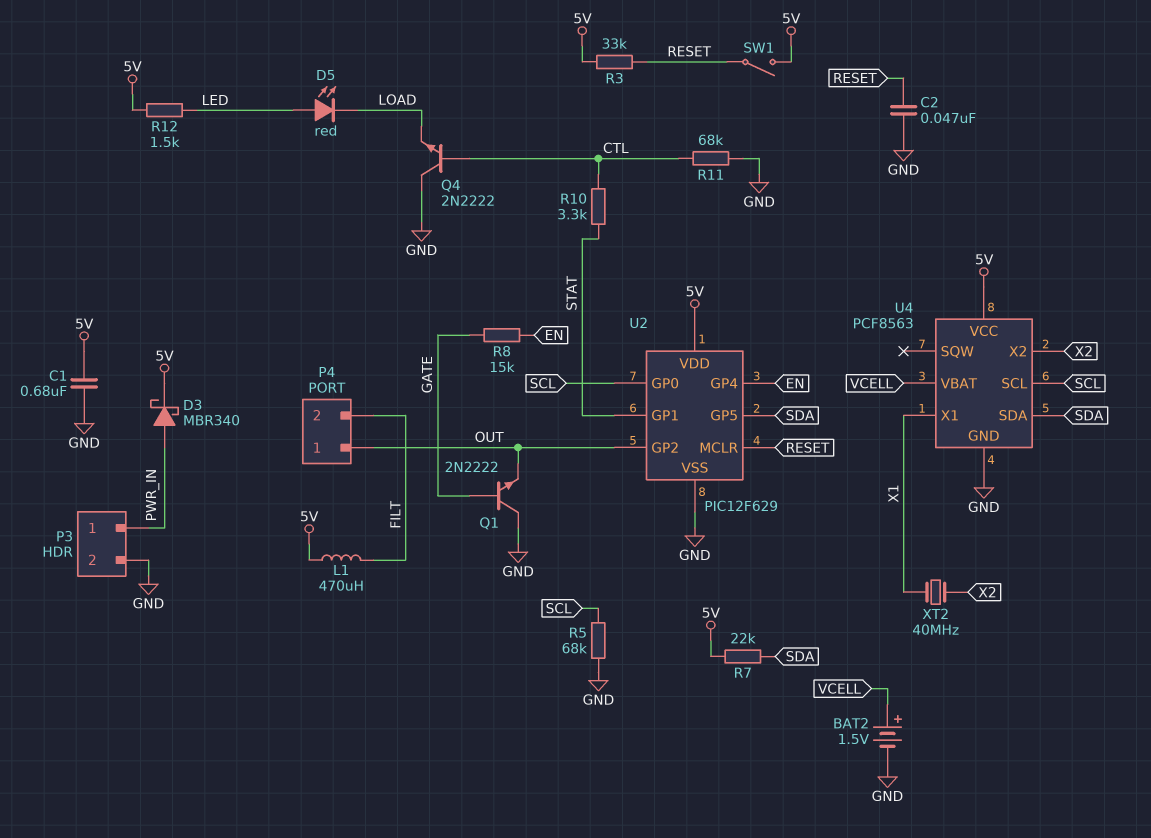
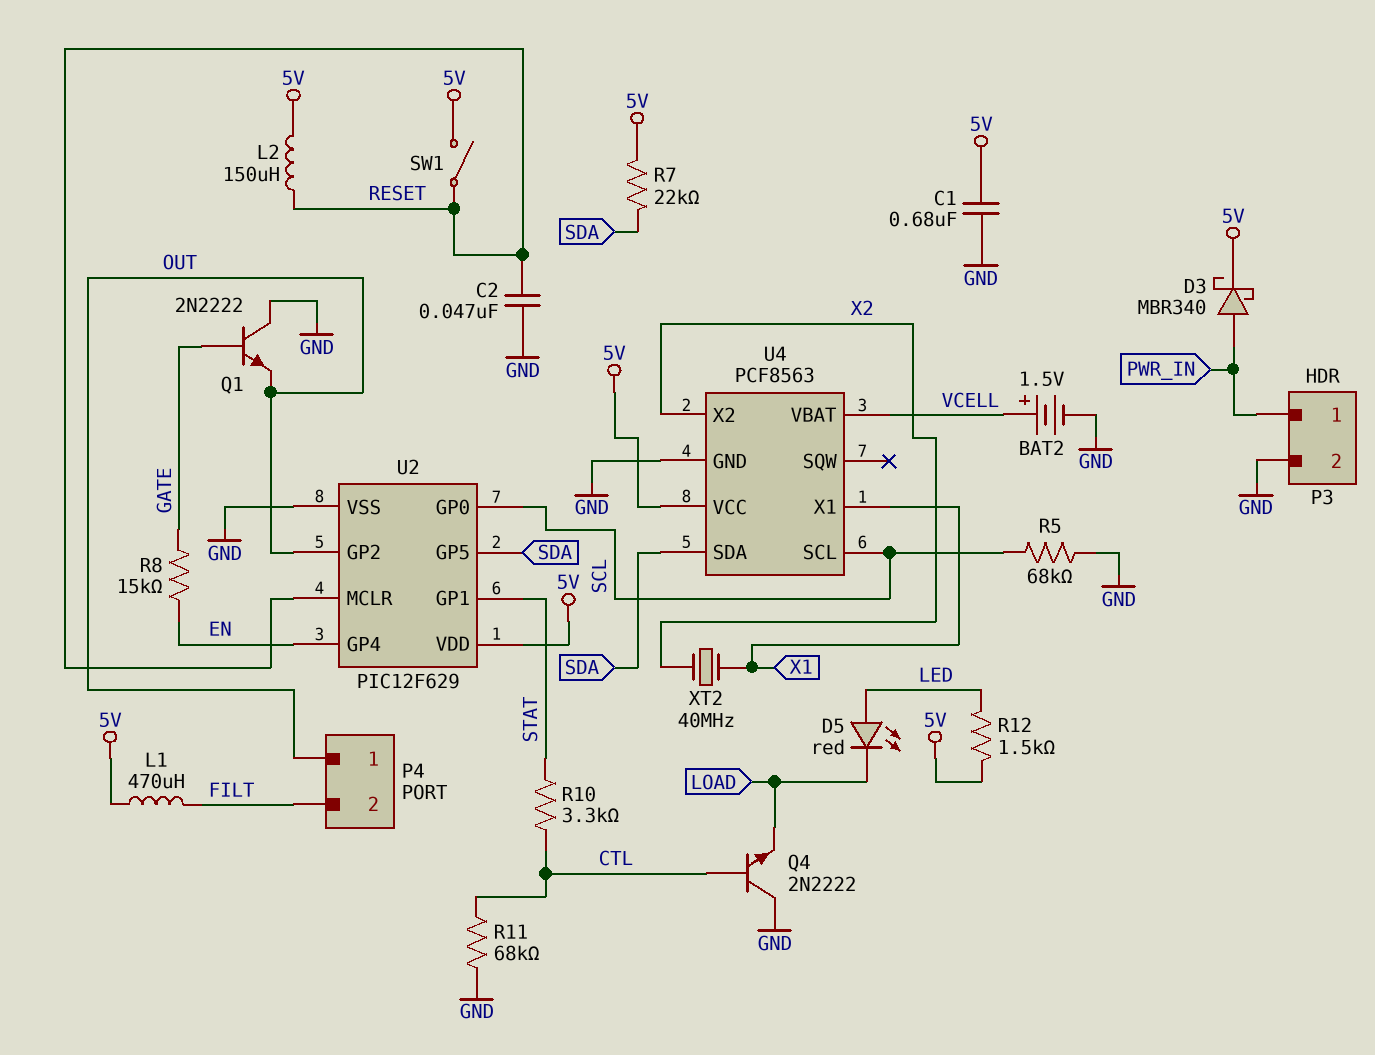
L2: none -> 150uH (5V, RESET)
R3: 33k (5V, RESET) -> none

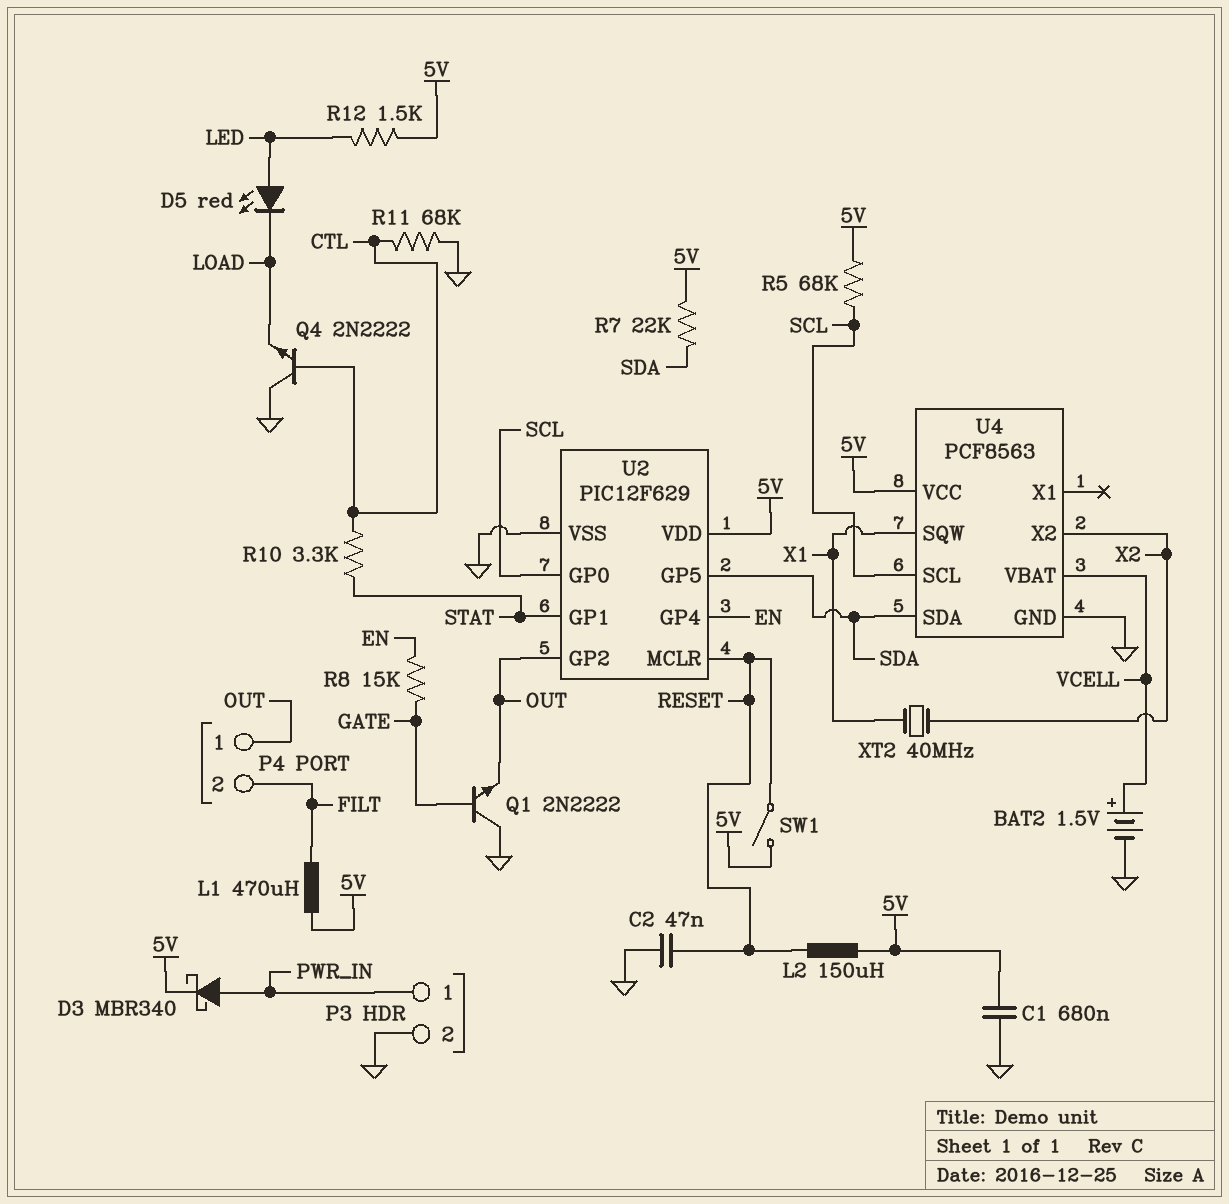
R5: 68k (GND, SCL) -> 68k (5V, SCL)
U4 pin SQW: none -> X1
U4 pin X1: X1 -> none

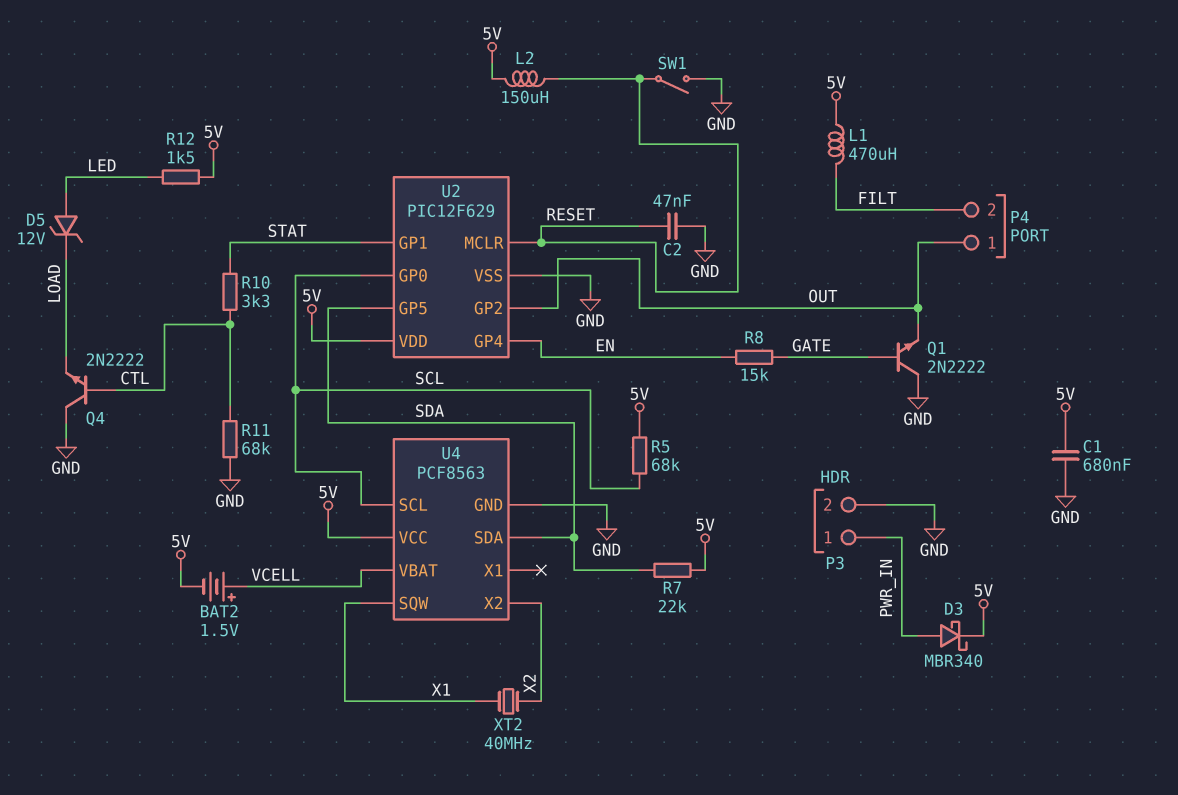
BAT2: 1.5V (plus VCELL, minus GND) -> 1.5V (plus VCELL, minus 5V)
D5: LED red (A LED, K LOAD) -> zener 12V (A LED, K LOAD)
SW1: switch (5V, RESET) -> switch (GND, RESET)

